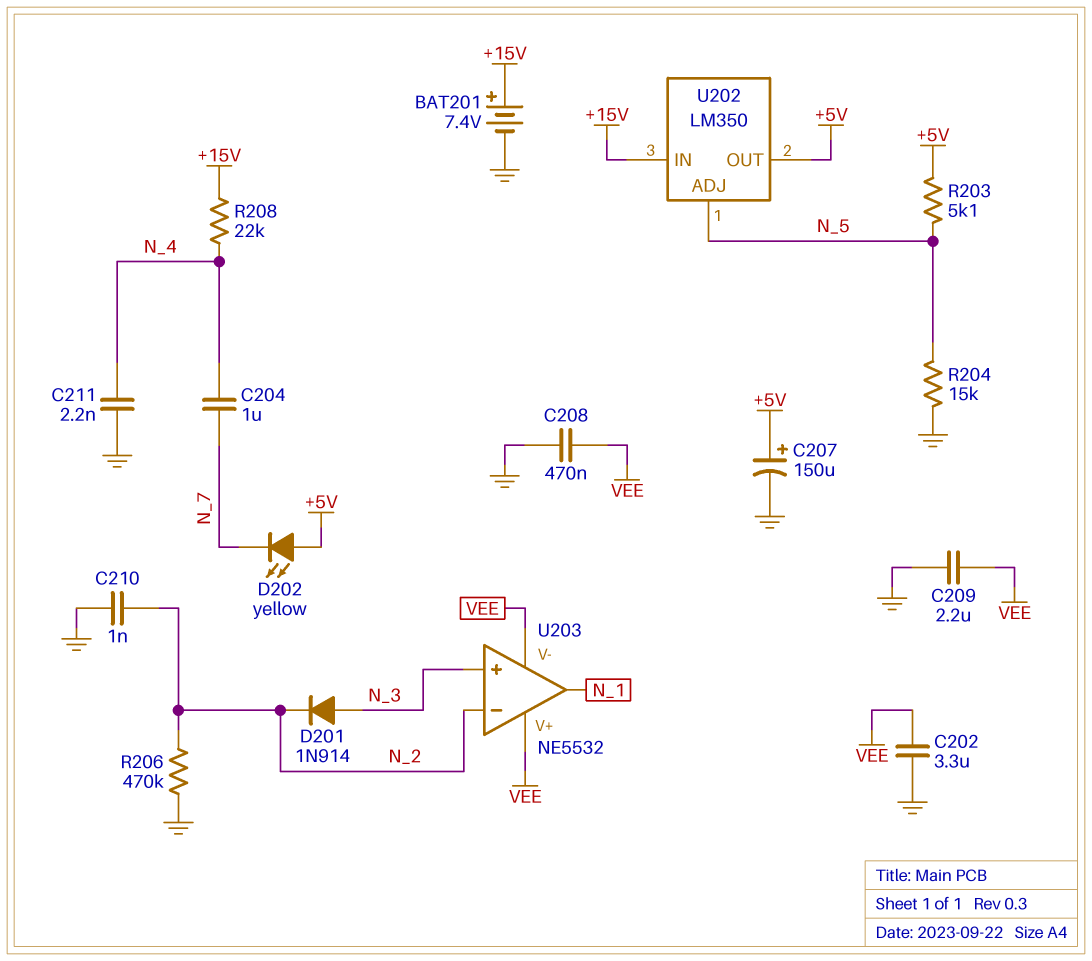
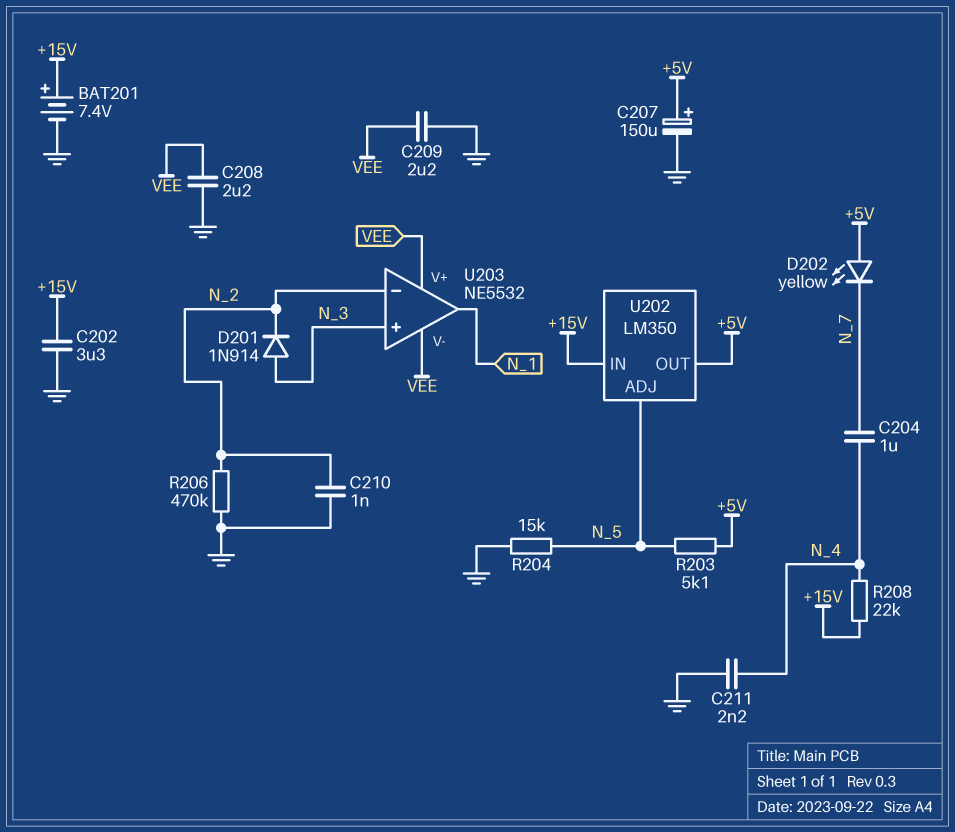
C202: 3.3uF (GND, VEE) -> 3.3uF (+15V, GND)
C208: 470nF (GND, VEE) -> 2.2uF (GND, VEE)

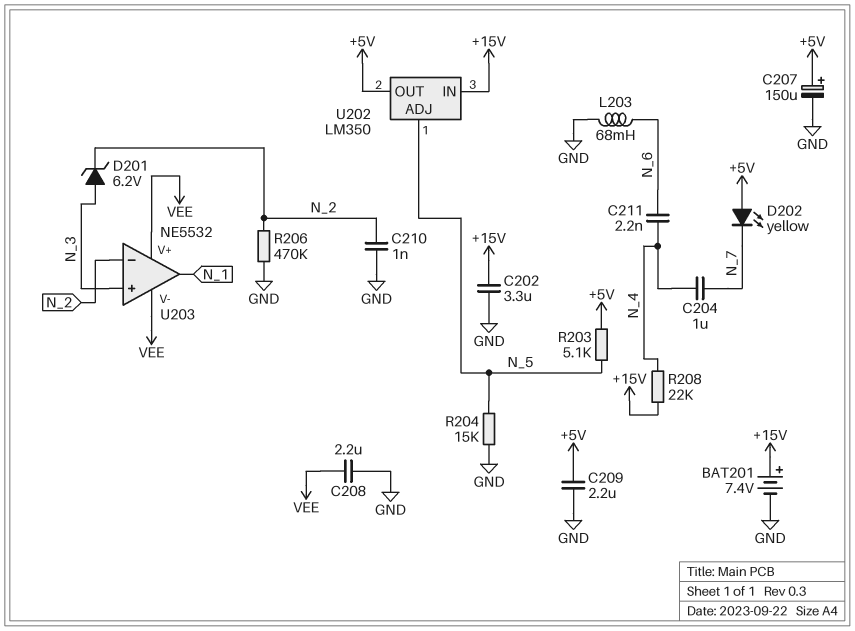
C209: 2.2uF (GND, VEE) -> 2.2uF (+5V, GND)
C211: 2.2nF (GND, N_4) -> 2.2nF (N_4, N_6)
D201: diode 1N914 (A N_3, K N_2) -> zener 6.2V (A N_3, K N_2)
L203: none -> 68mH (GND, N_6)

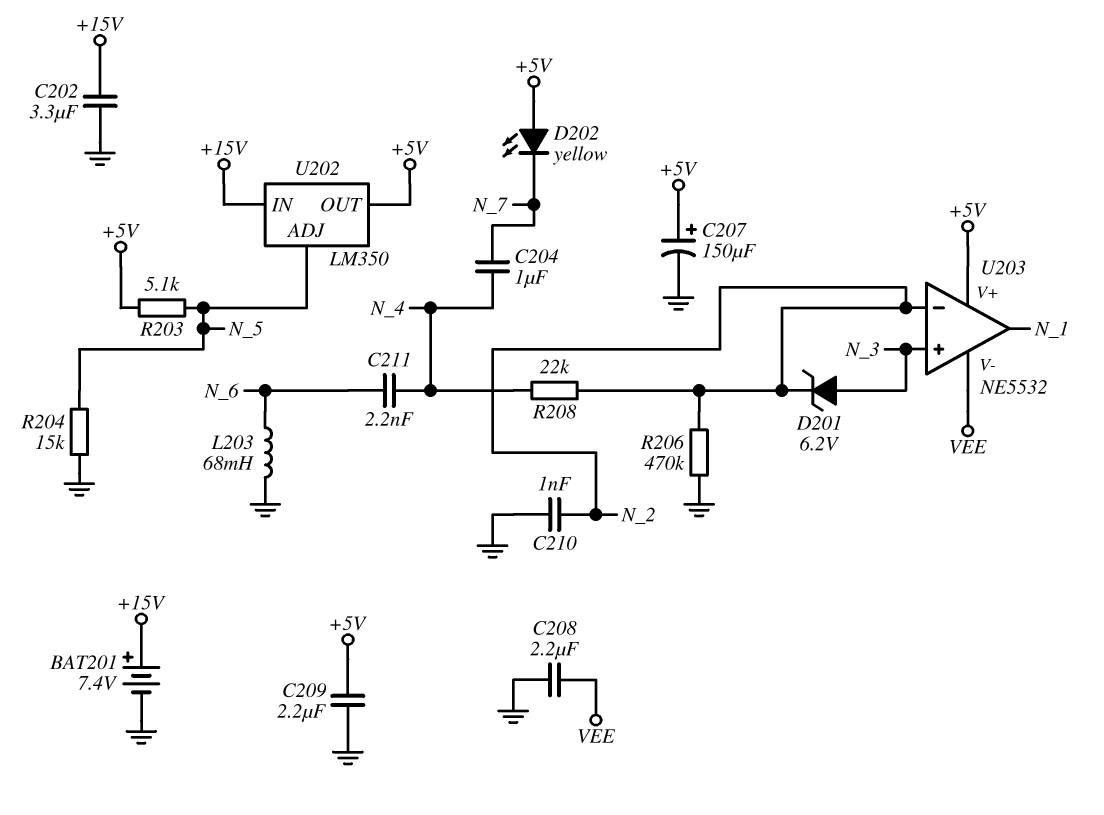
R208: 22k (+15V, N_4) -> 22k (N_2, N_4)
U203 pin V+: VEE -> +5V

